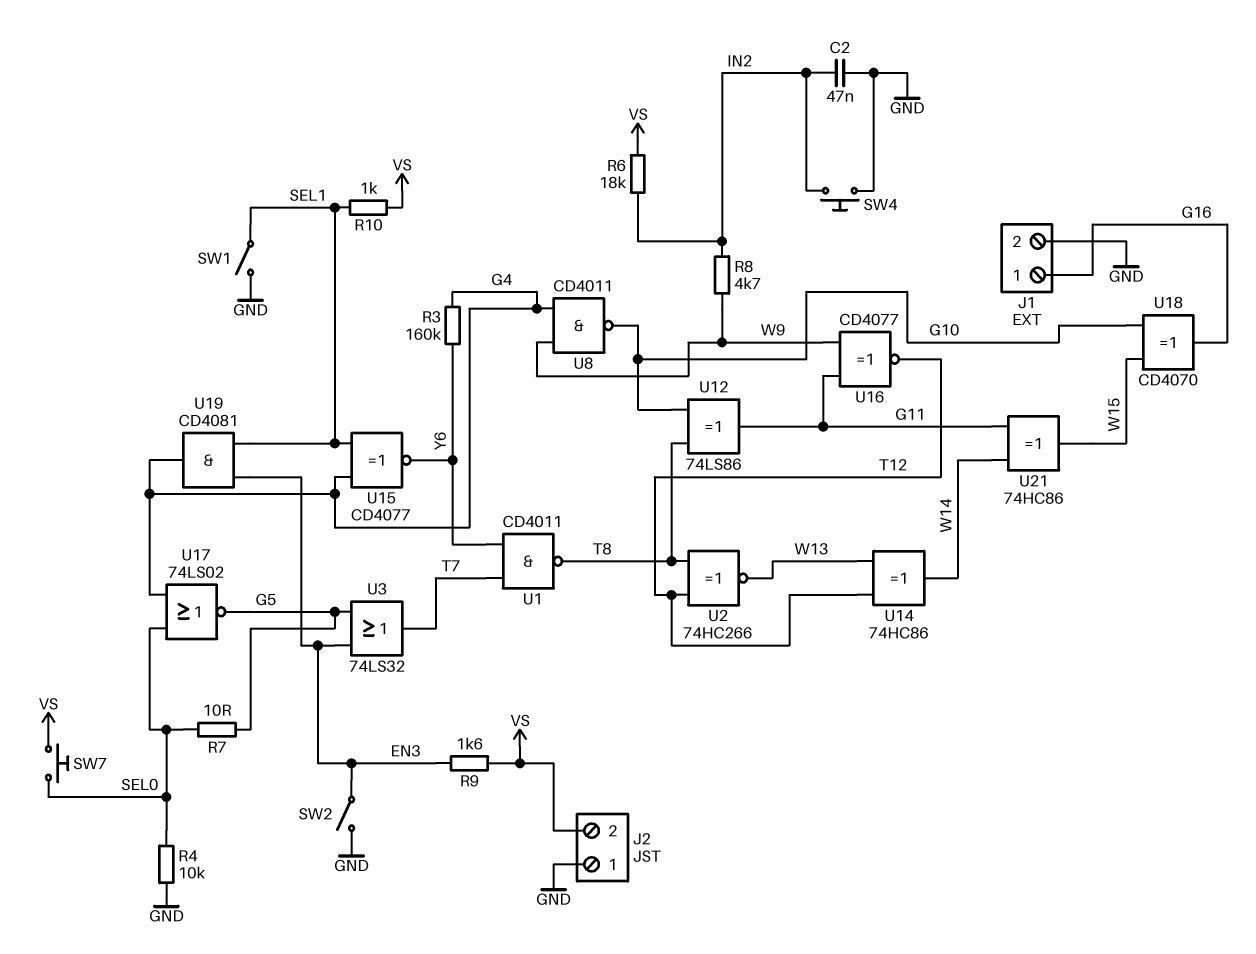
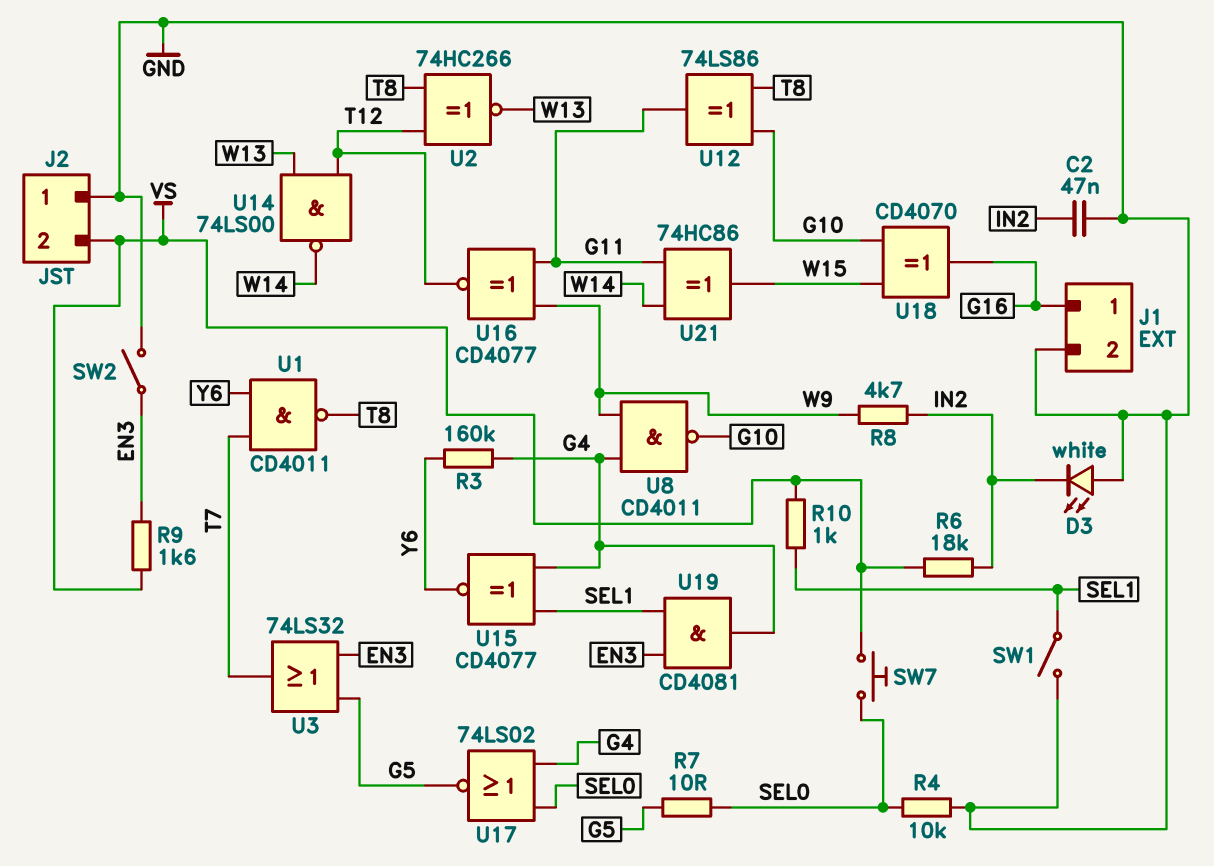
D3: none -> LED white (A GND, K IN2)
SW4: button (GND, IN2) -> none
U14: XOR 74HC86 (in T12, in W13, out W14) -> NAND 74LS00 (in T12, in W13, out W14)

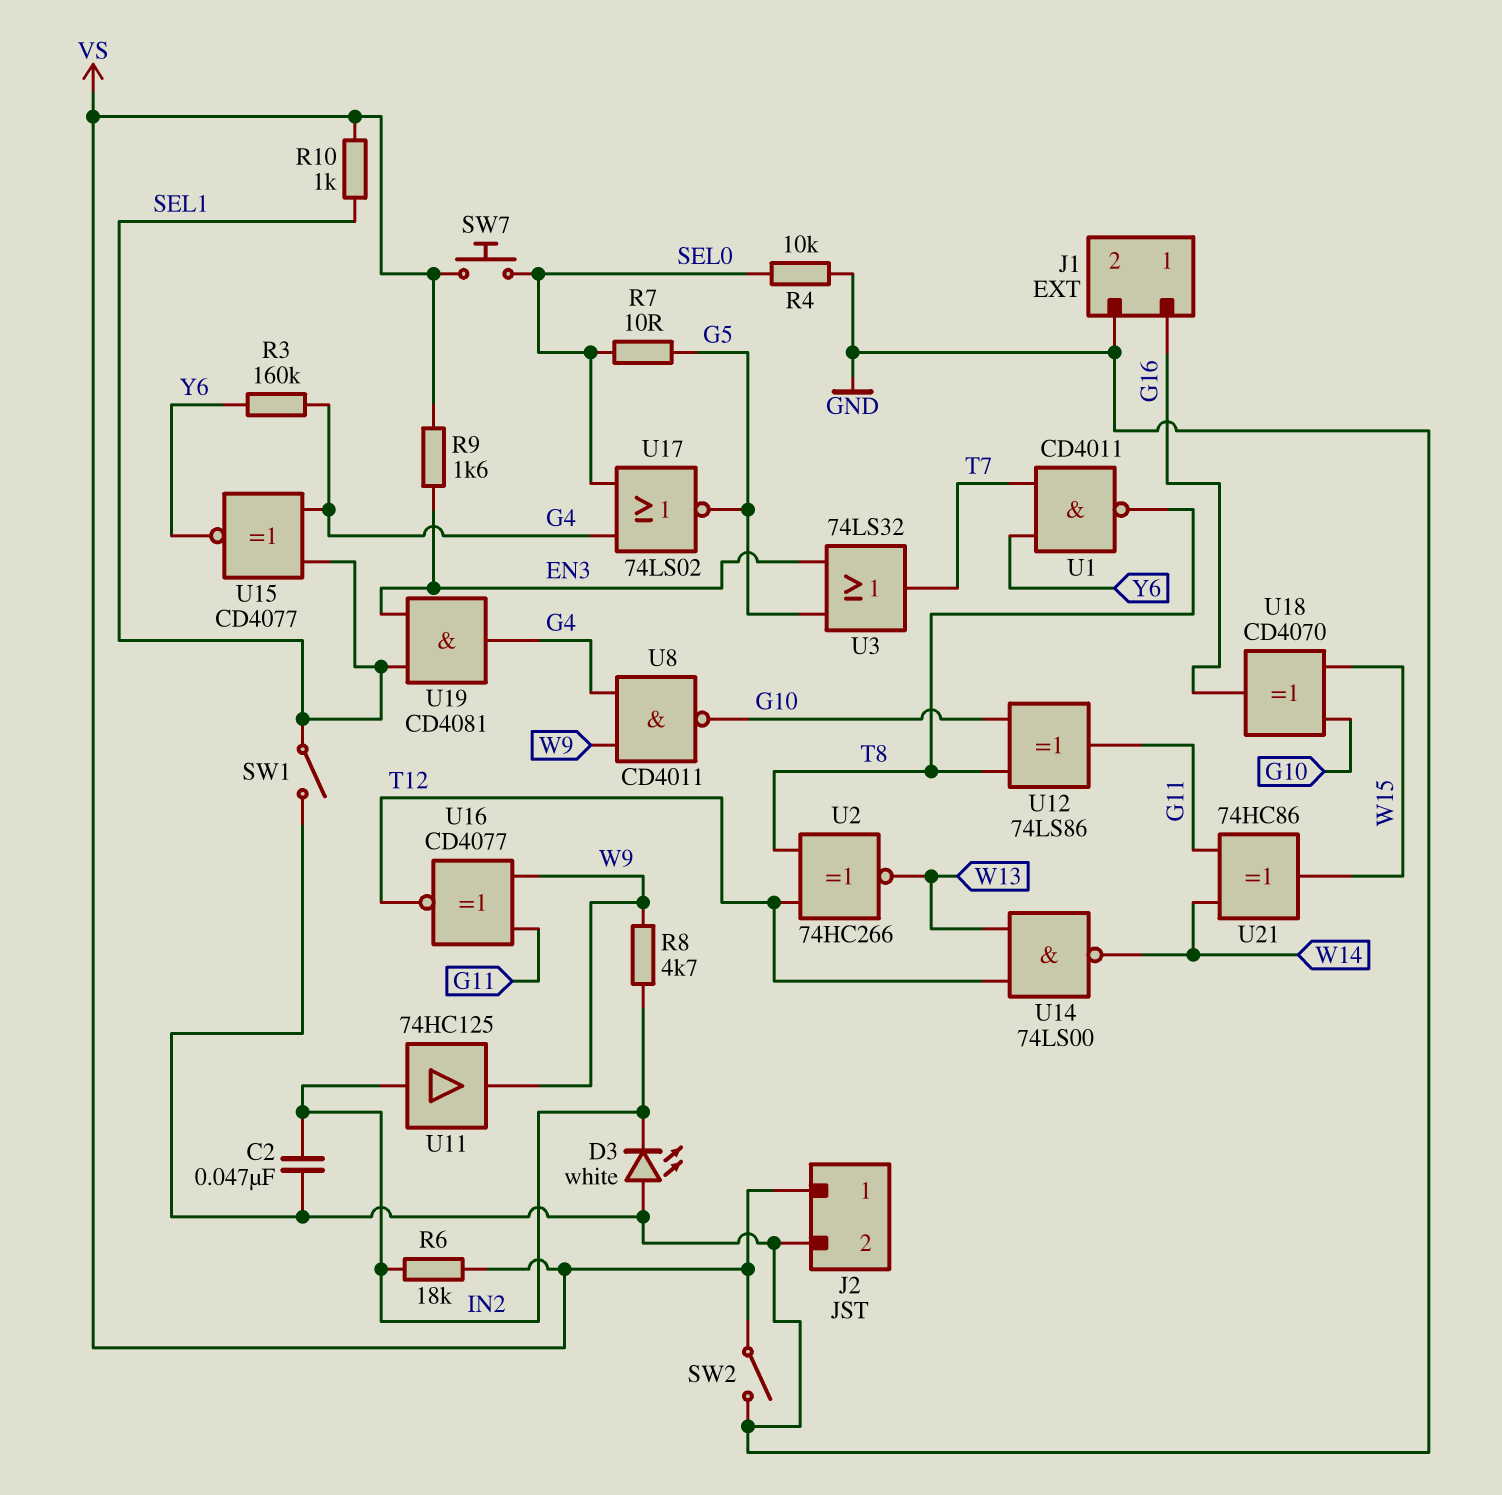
J2 pin 1: GND -> VS
J2 pin 2: VS -> GND
SW2: switch (EN3, GND) -> switch (GND, VS)
U11: none -> buffer 74HC125 (in IN2, out W9)

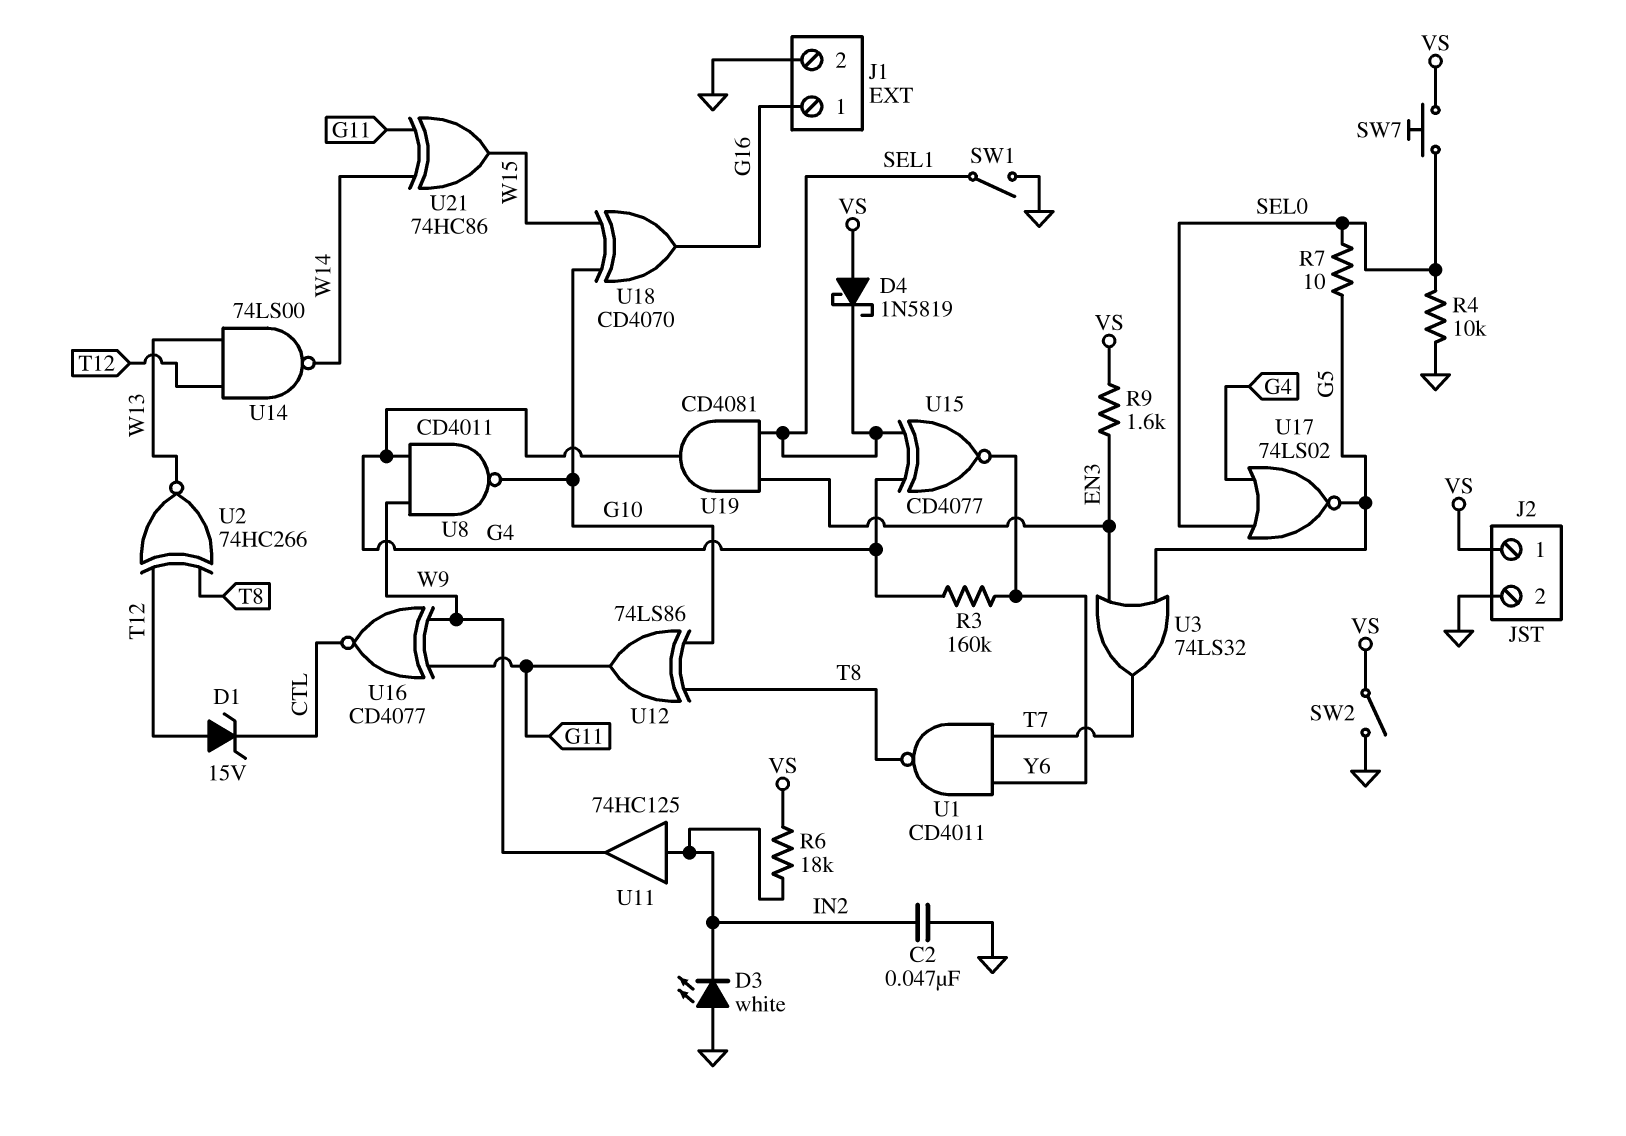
D1: none -> zener 15V (A T12, K CTL)
D4: none -> schottky 1N5819 (A VS, K SEL1)
R8: 4.7k (IN2, W9) -> none
R10: 1k (SEL1, VS) -> none
U16: XNOR CD4077 (in G11, in W9, out T12) -> XNOR CD4077 (in G11, in W9, out CTL)

